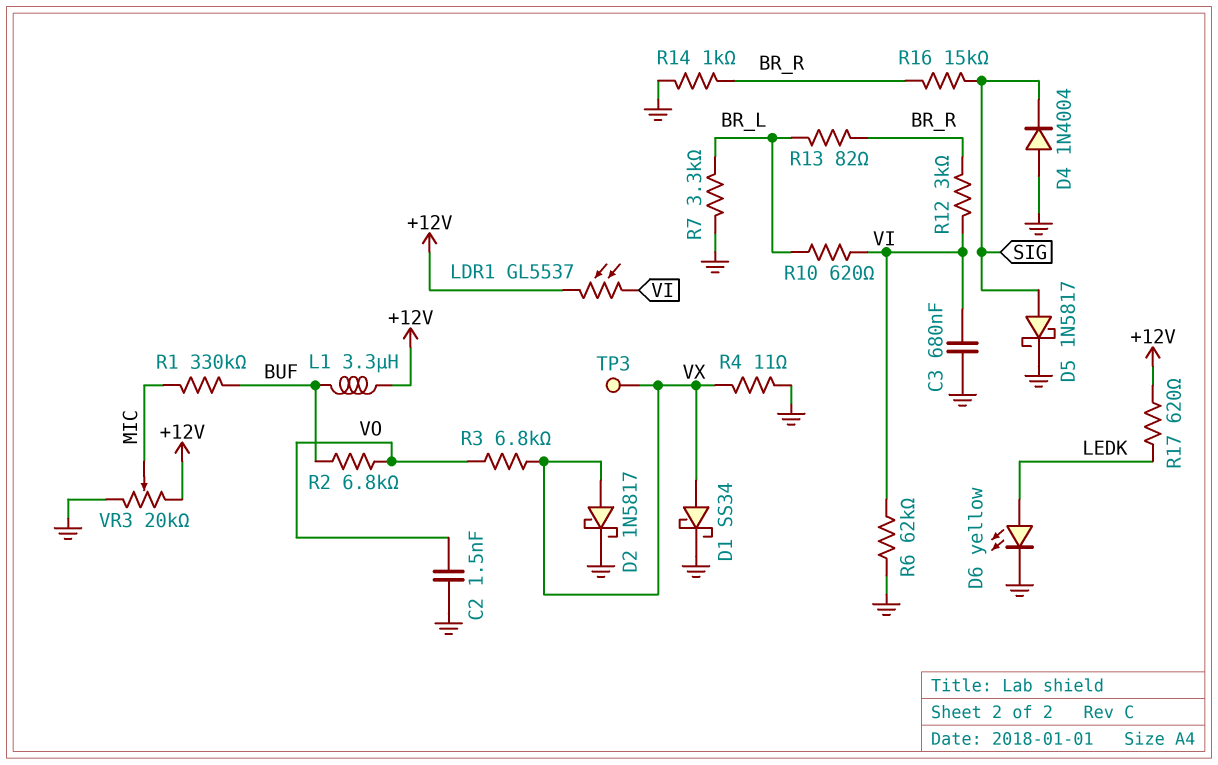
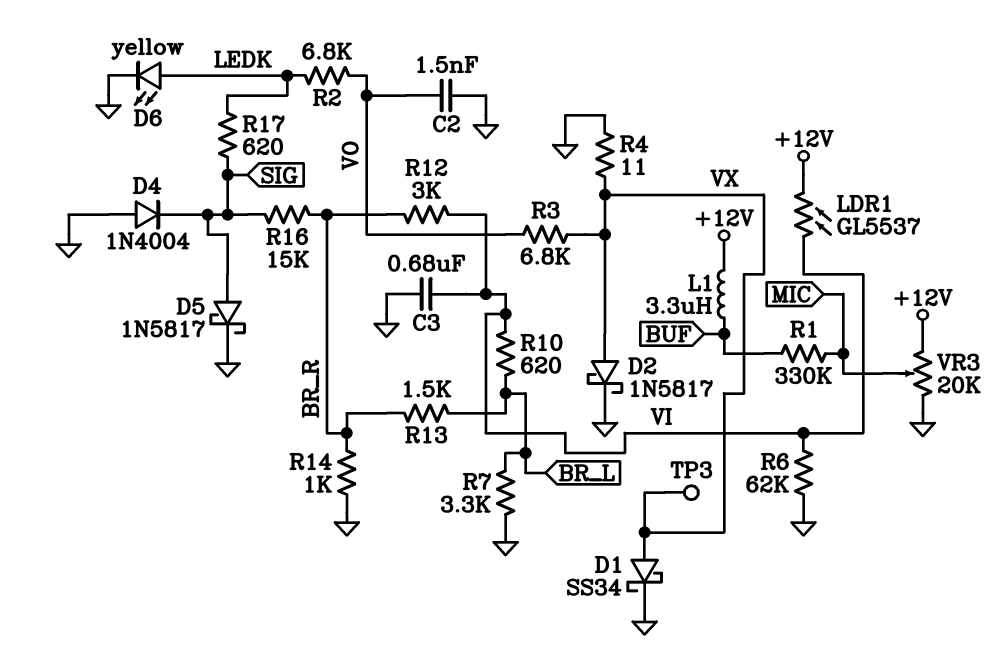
R2: 6.8k (BUF, VO) -> 6.8k (LEDK, VO)
R13: 82 (BR_L, BR_R) -> 1.5k (BR_L, BR_R)
R17: 620 (+12V, LEDK) -> 620 (LEDK, SIG)

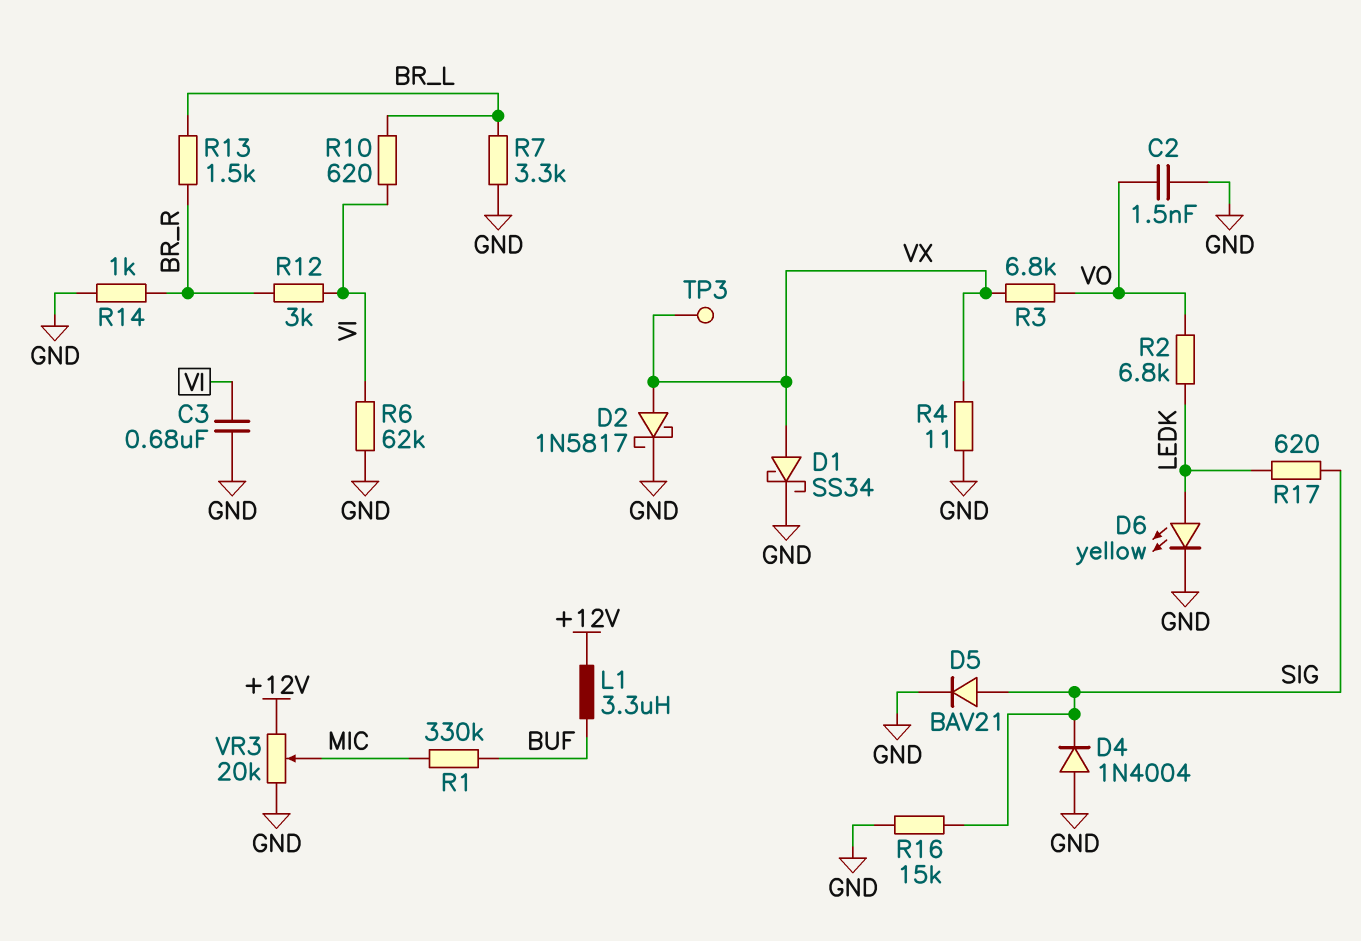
D5: schottky 1N5817 (A SIG, K GND) -> diode BAV21 (A SIG, K GND)
LDR1: GL5537 (+12V, VI) -> none
R16: 15k (BR_R, SIG) -> 15k (GND, SIG)

